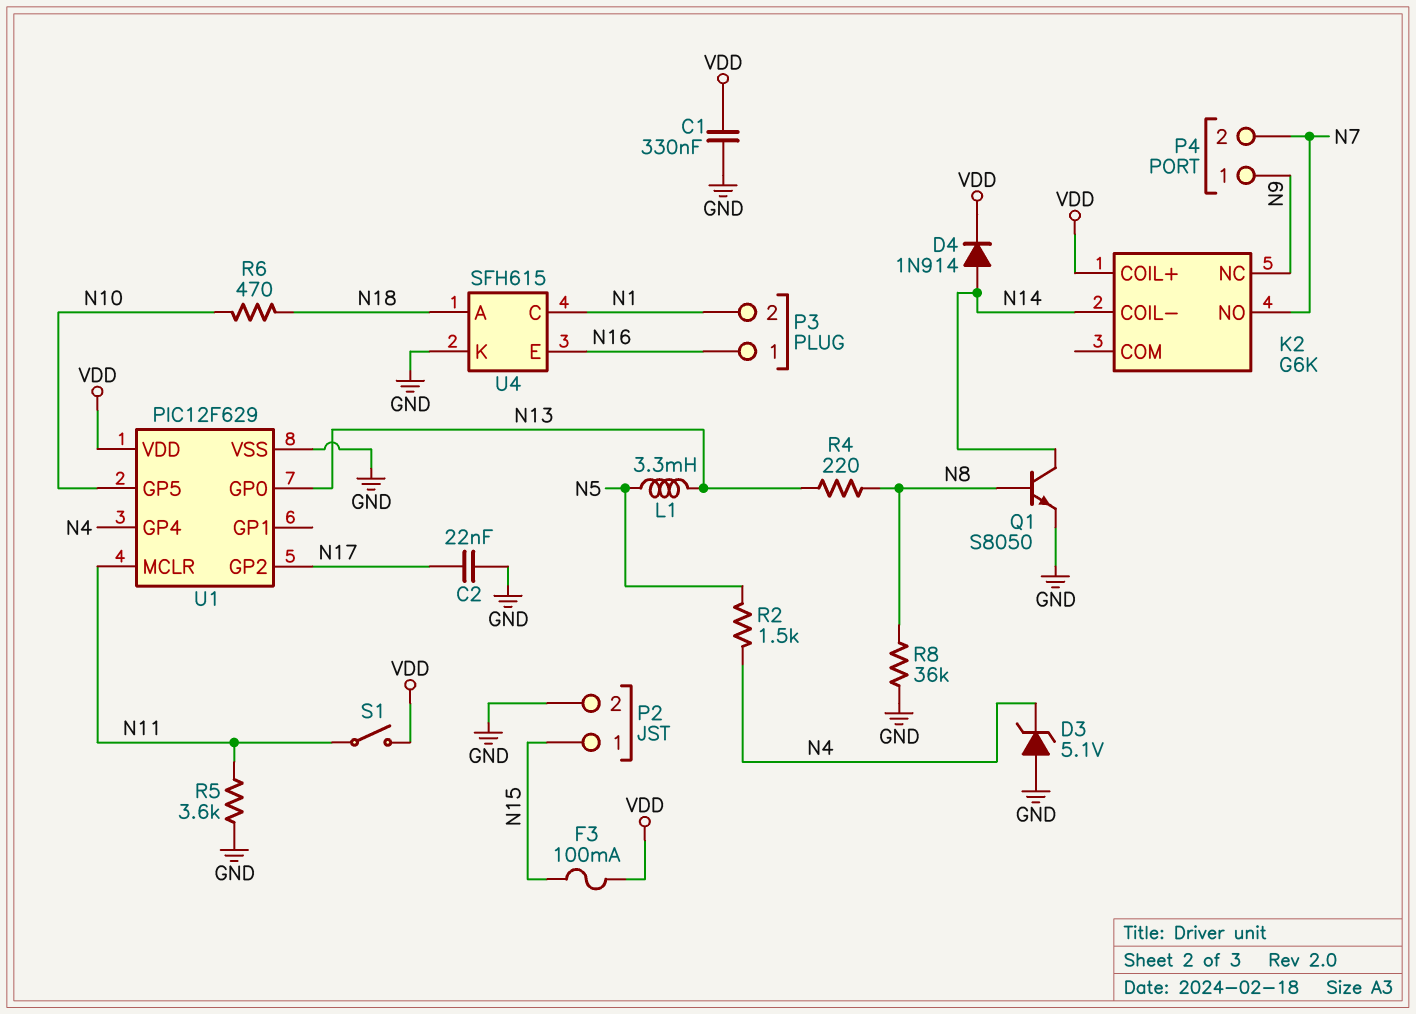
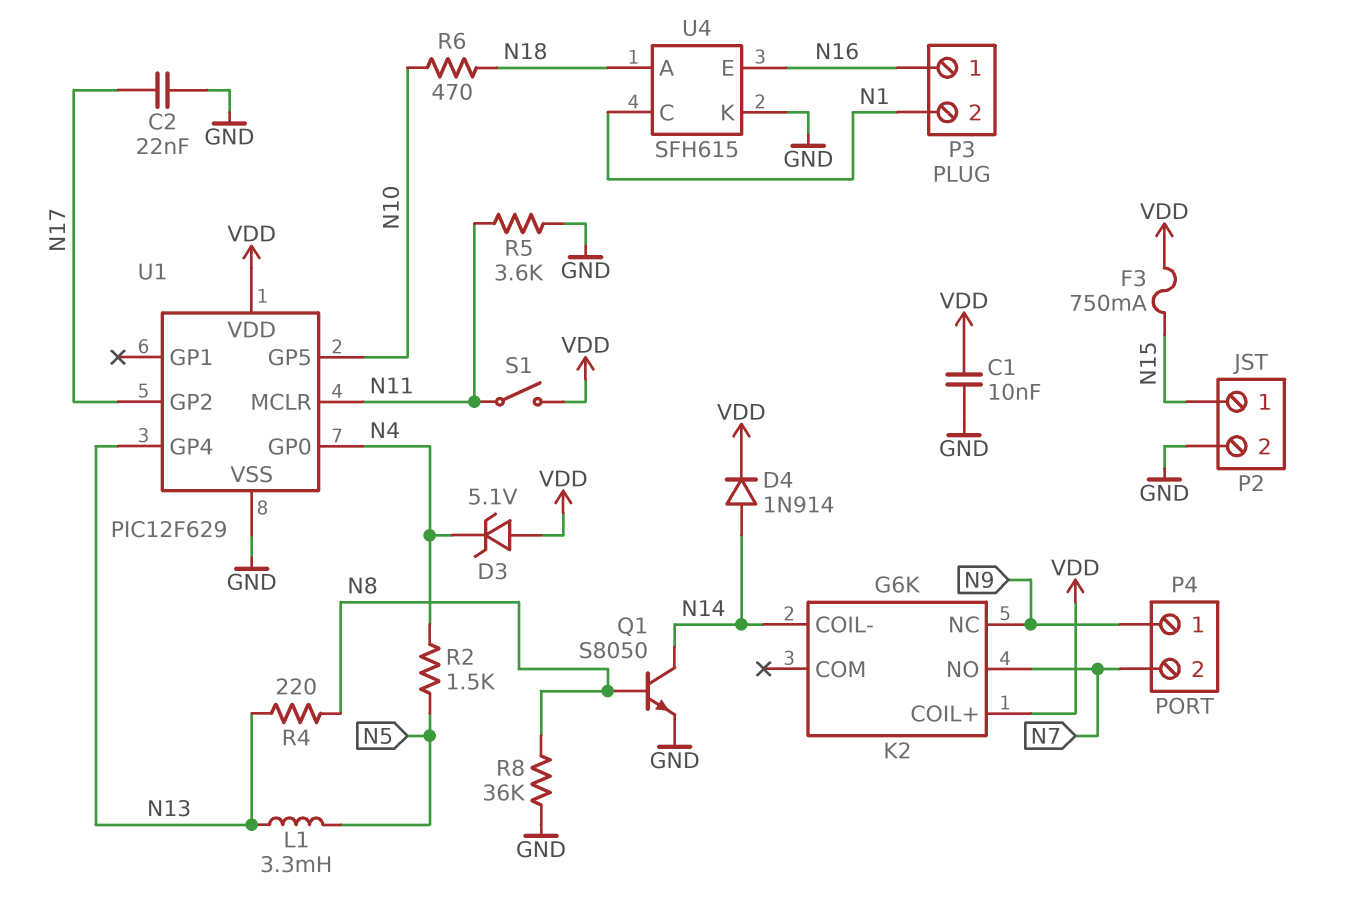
C1: 330nF (GND, VDD) -> 10nF (GND, VDD)
D3: zener 5.1V (A GND, K N4) -> zener 5.1V (A VDD, K N4)
F3: 100mA (N15, VDD) -> 750mA (N15, VDD)
U1 pin GP0: N13 -> N4
U1 pin GP4: N4 -> N13

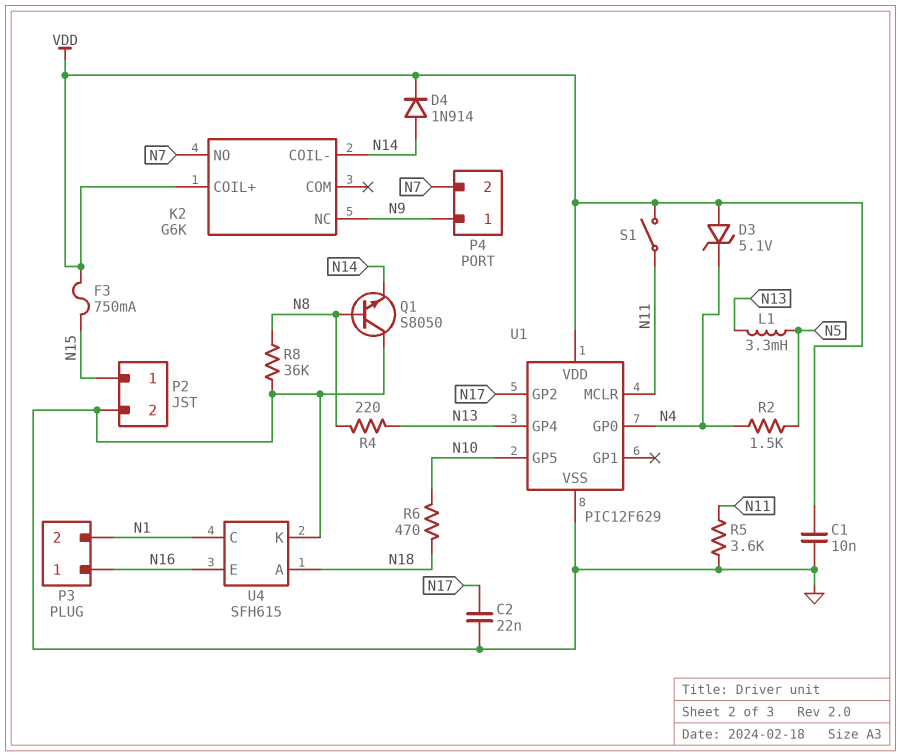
Q1: NPN S8050 (B N8, C N14, E GND) -> NPN S8050 (B N8, C GND, E N14)

